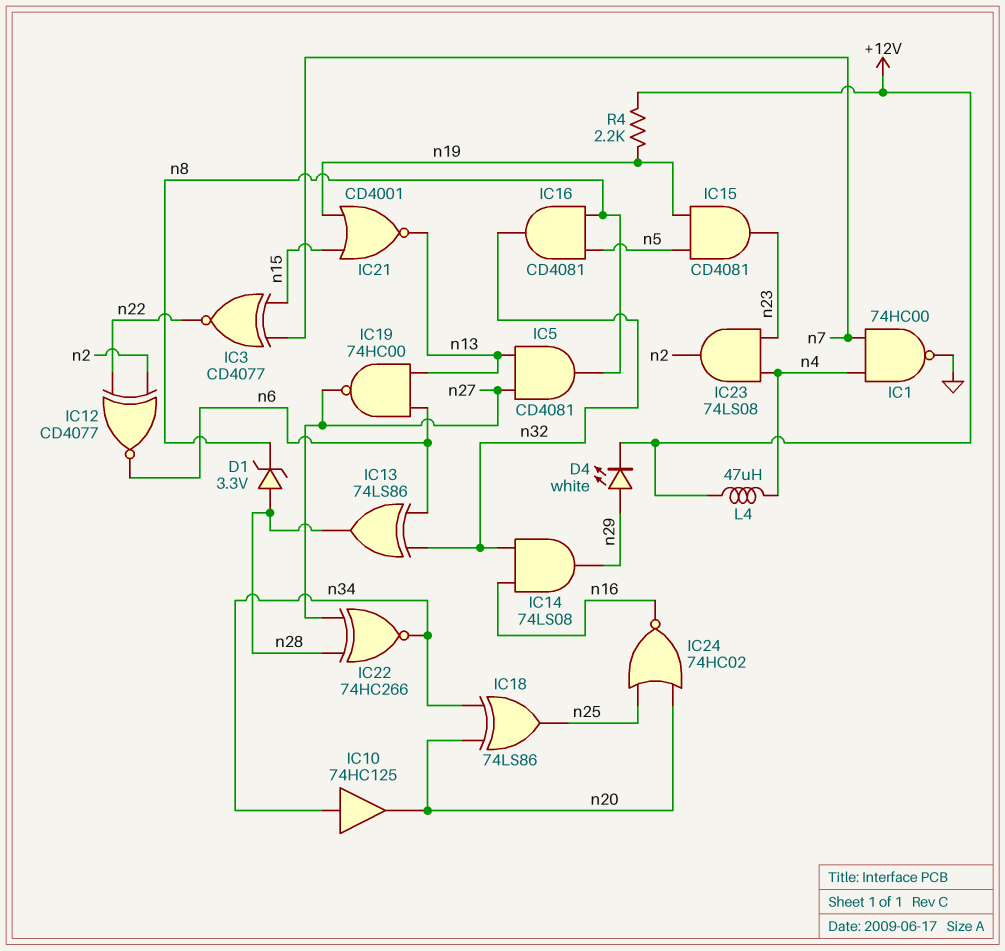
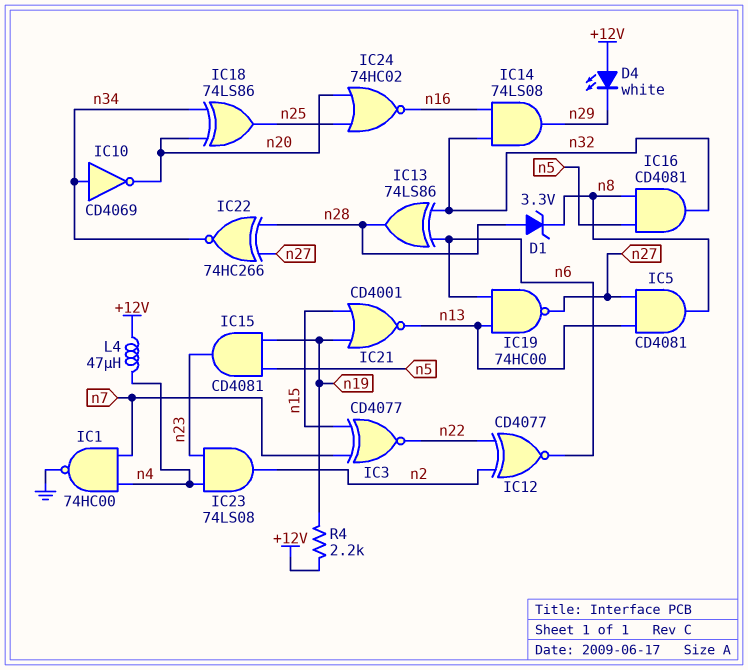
D4: LED white (A n29, K +12V) -> LED white (A +12V, K n29)
IC10: buffer 74HC125 (in n34, out n20) -> NOT CD4069 (in n34, out n20)

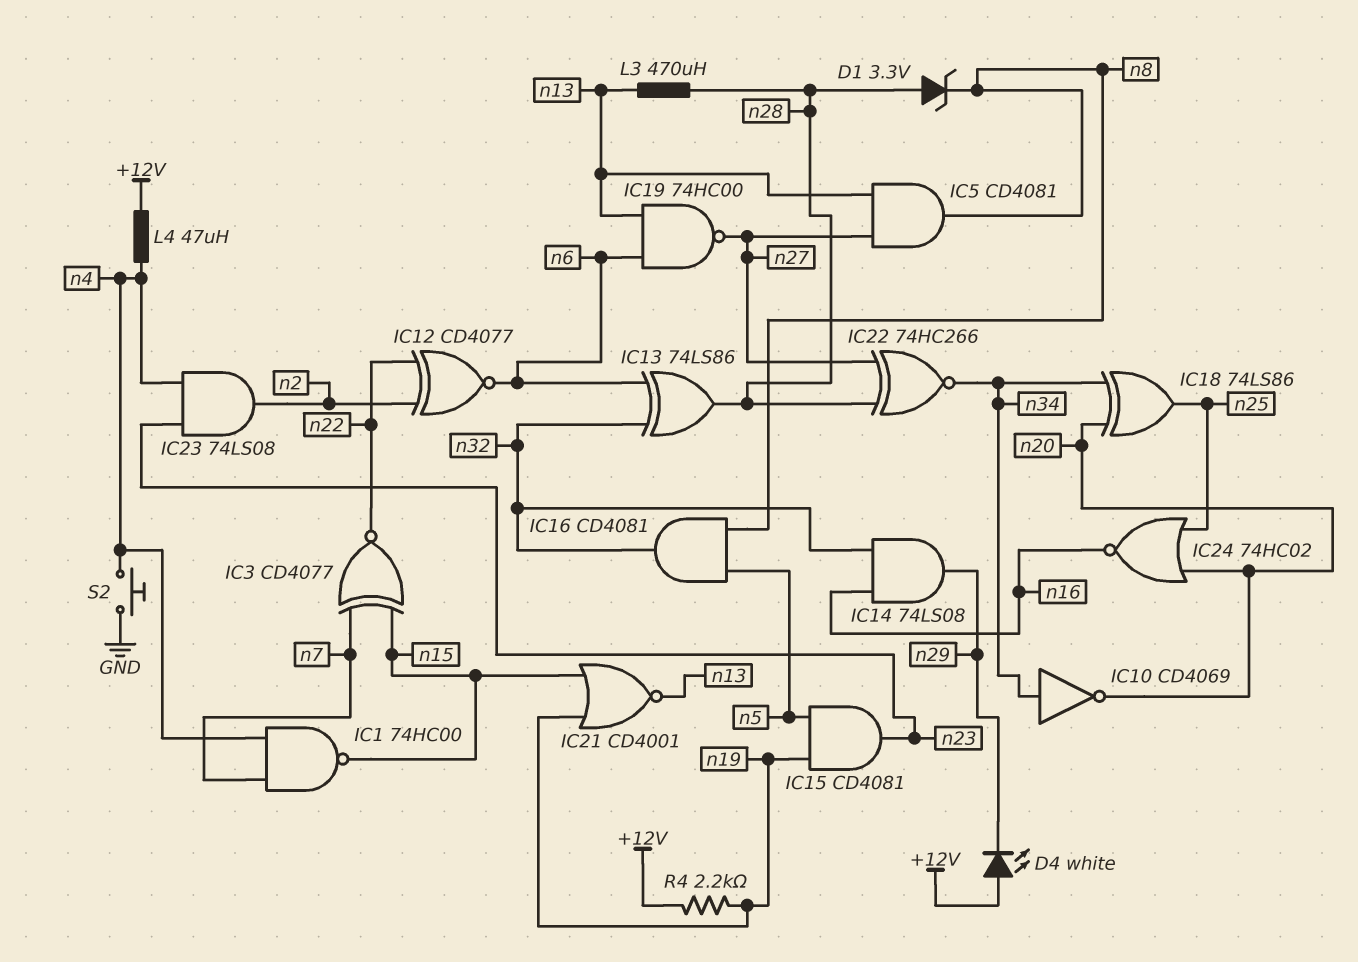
IC1: NAND 74HC00 (in n4, in n7, out GND) -> NAND 74HC00 (in n4, in n7, out n15)
L3: none -> 470uH (n13, n28)
S2: none -> button (GND, n4)

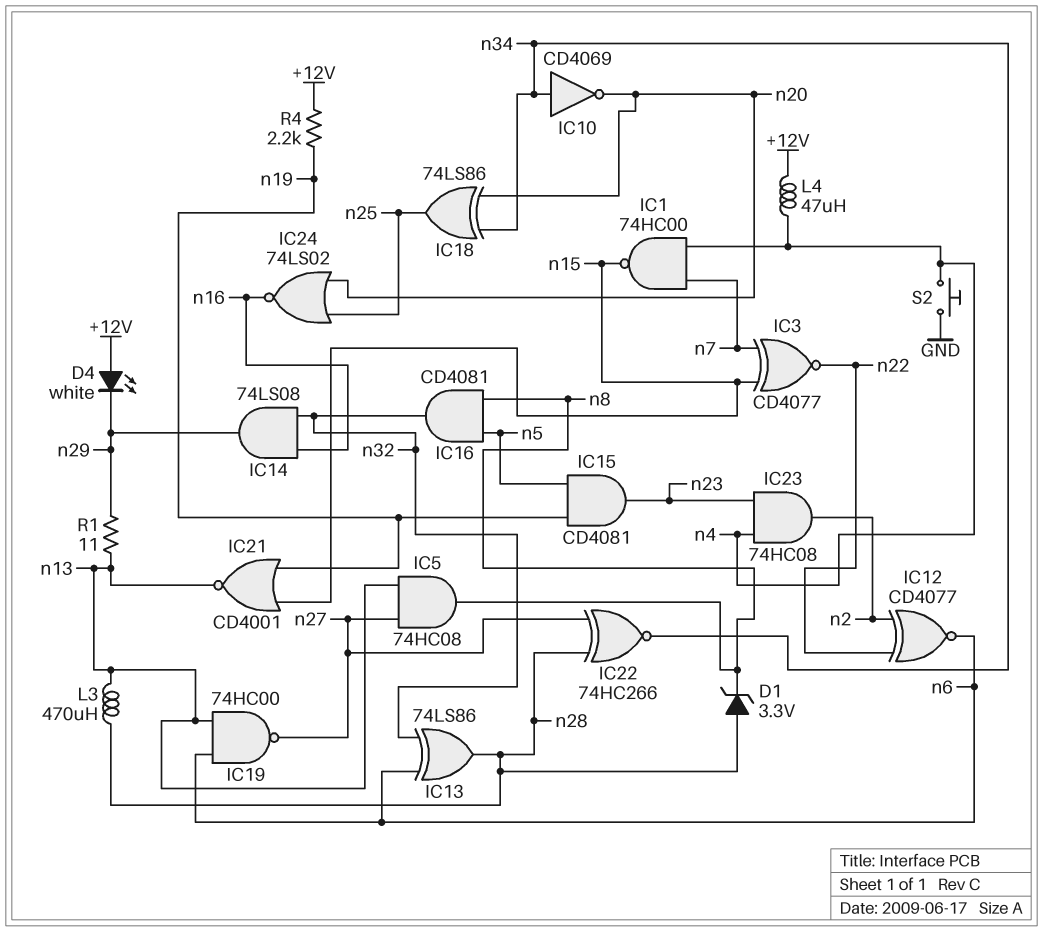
IC5: AND CD4081 (in n13, in n27, out n8) -> AND 74HC08 (in n13, in n27, out n8)
IC23: AND 74LS08 (in n4, in n23, out n2) -> AND 74HC08 (in n4, in n23, out n2)
IC24: NOR 74HC02 (in n20, in n25, out n16) -> NOR 74LS02 (in n20, in n25, out n16)
R1: none -> 11 (n13, n29)

